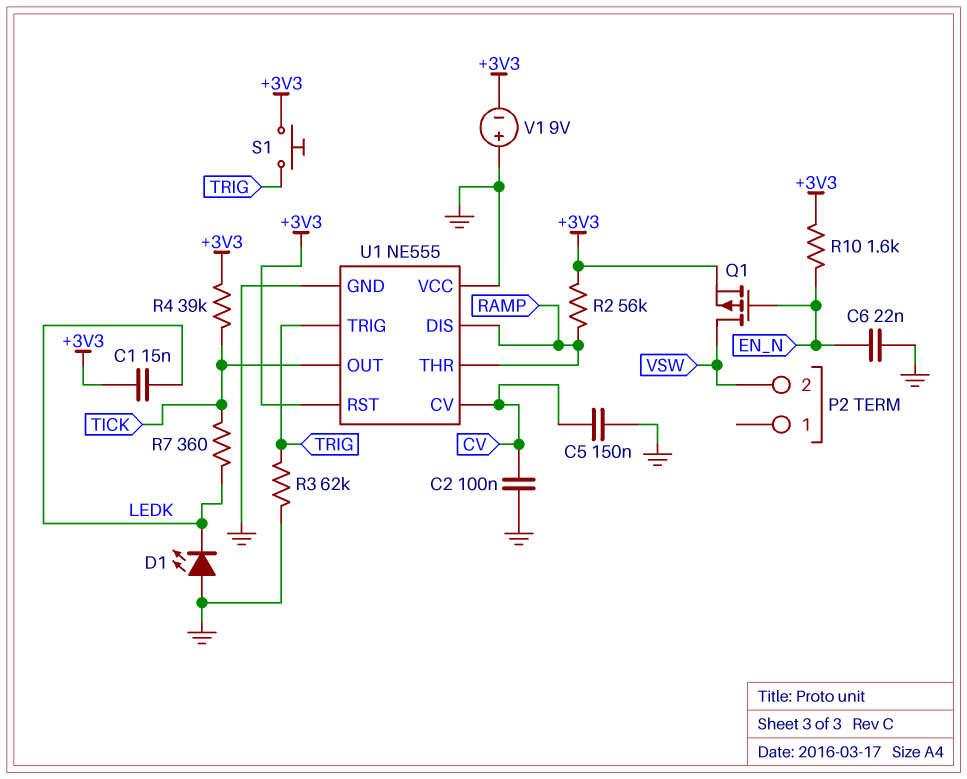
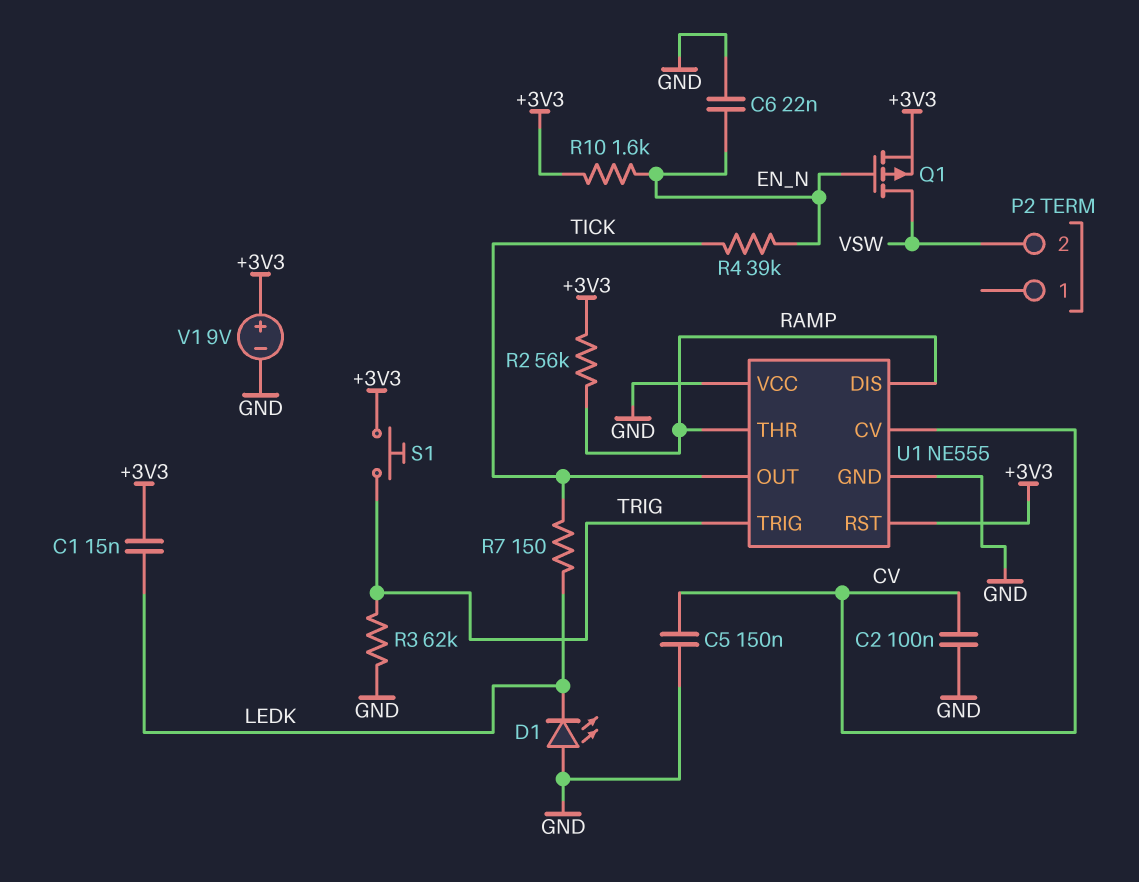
R4: 39k (+3V3, TICK) -> 39k (EN_N, TICK)
R7: 360 (LEDK, TICK) -> 150 (LEDK, TICK)
V1: 9V (plus GND, minus +3V3) -> 9V (plus +3V3, minus GND)

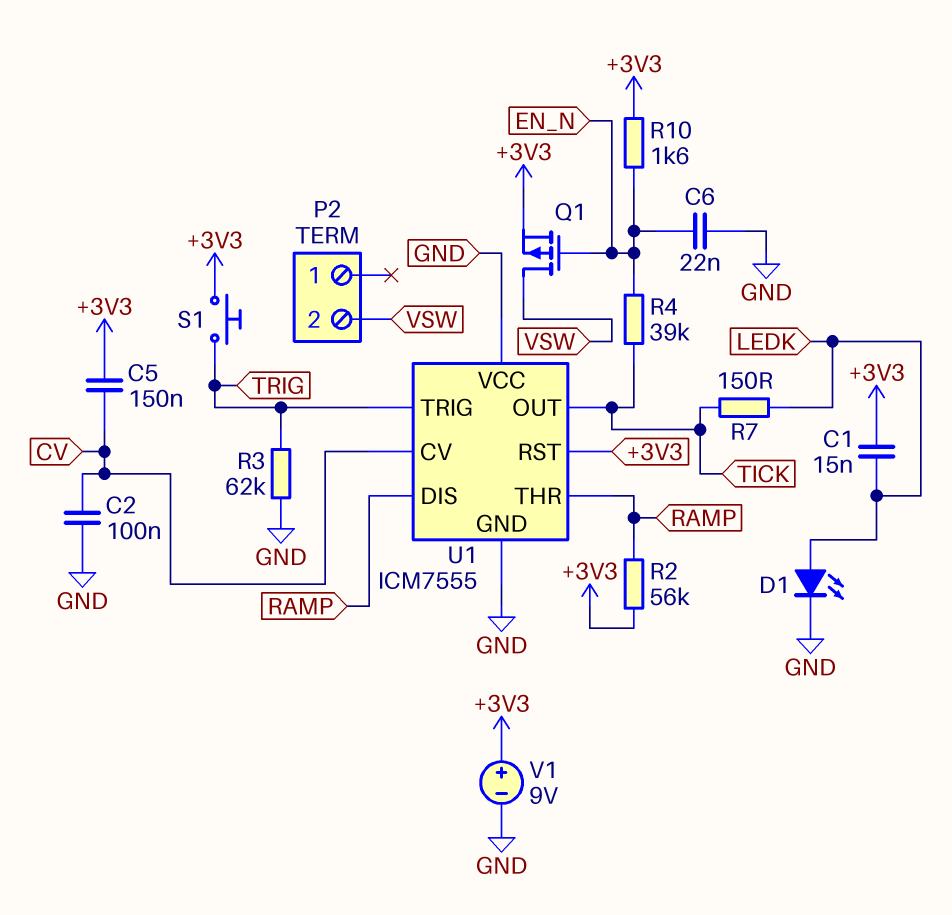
C5: 150nF (CV, GND) -> 150nF (+3V3, CV)
D1: LED (A GND, K LEDK) -> LED (A LEDK, K GND)
U1: NE555 -> ICM7555

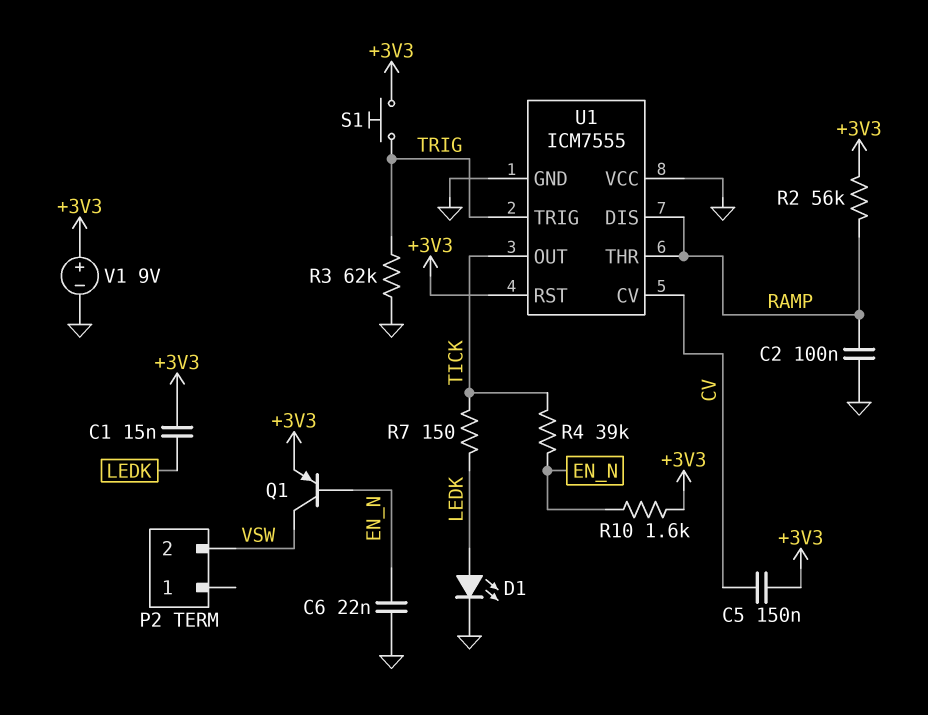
C2: 100nF (CV, GND) -> 100nF (GND, RAMP)
Q1: PMOS (G EN_N, D VSW, S +3V3) -> PNP (B EN_N, C VSW, E +3V3)

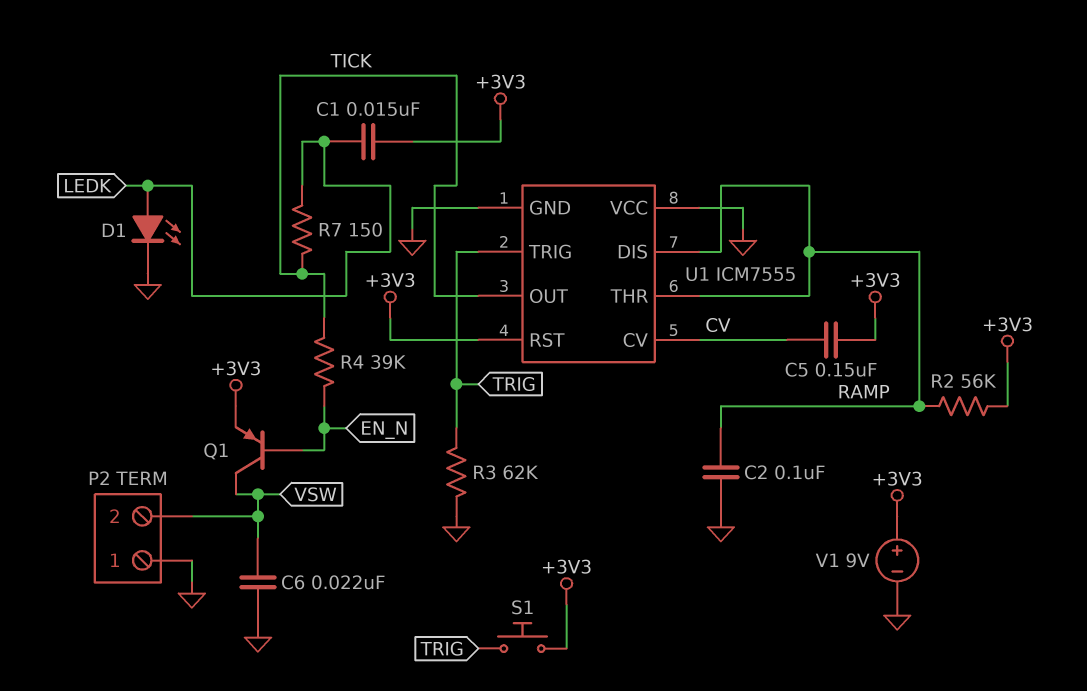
C6: 22nF (EN_N, GND) -> 22nF (GND, VSW)
P2 pin 1: none -> GND
R10: 1.6k (+3V3, EN_N) -> none

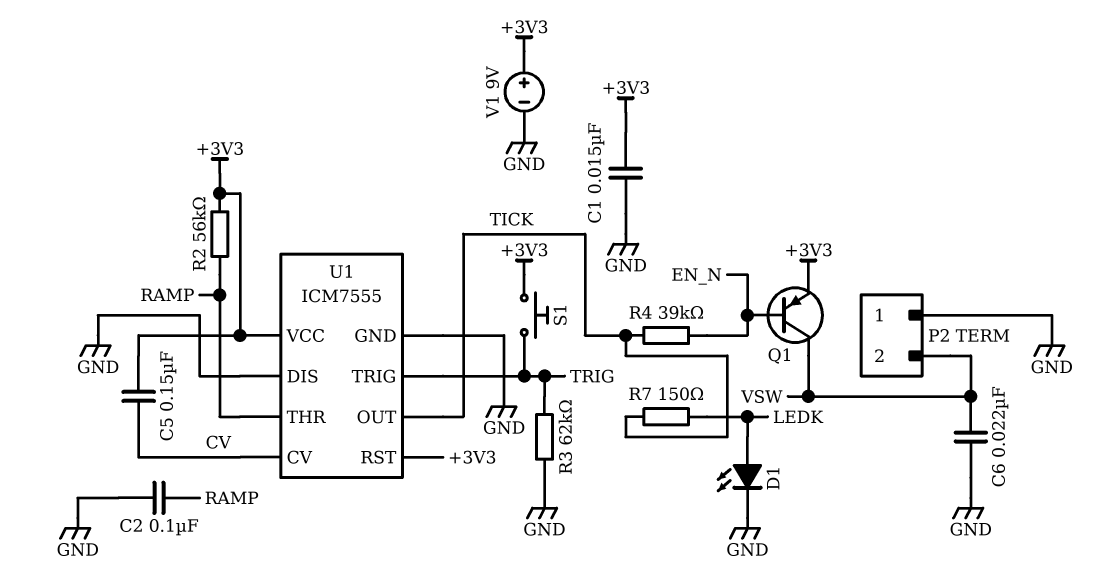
C1: 15nF (+3V3, LEDK) -> 15nF (+3V3, GND)
U1 pin DIS: RAMP -> GND
U1 pin VCC: GND -> +3V3

